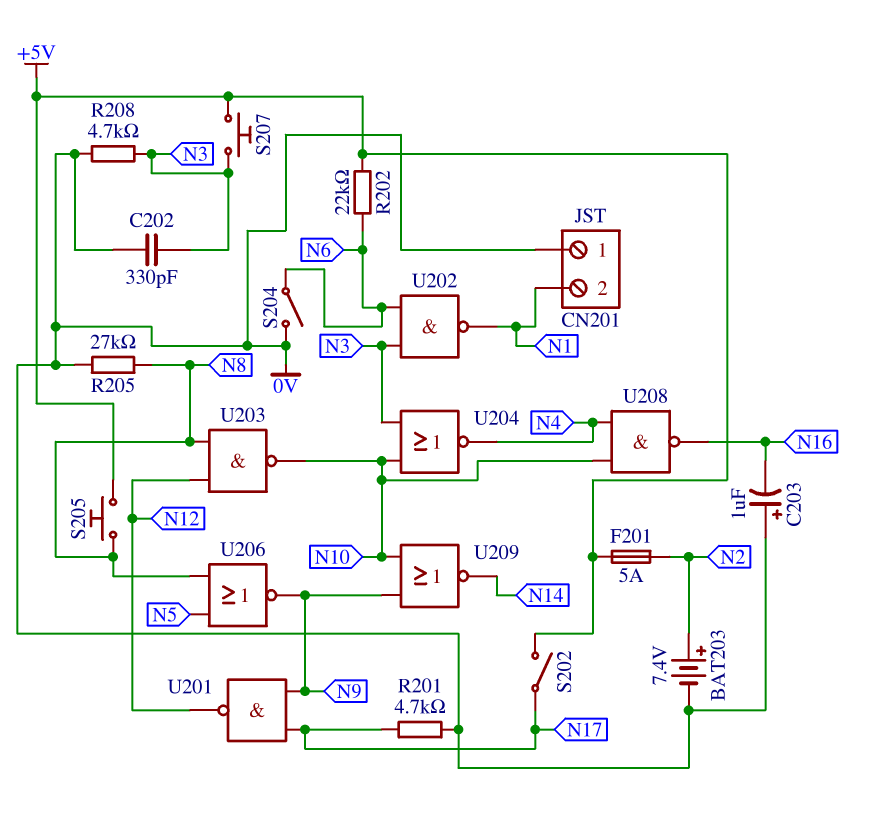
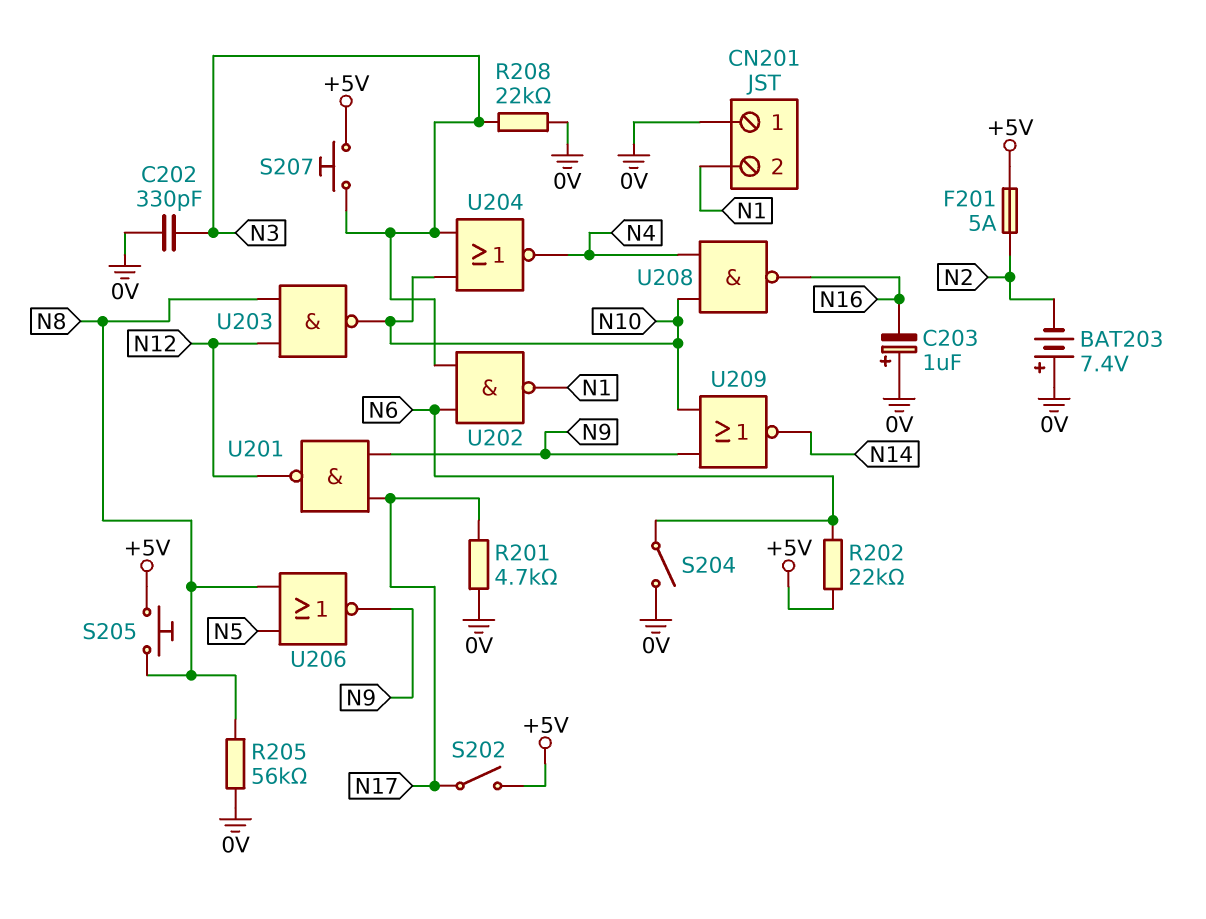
BAT203: 7.4V (plus N2, minus 0V) -> 7.4V (plus 0V, minus N2)
R205: 27k (0V, N8) -> 56k (0V, N8)
R208: 4.7k (0V, N3) -> 22k (0V, N3)

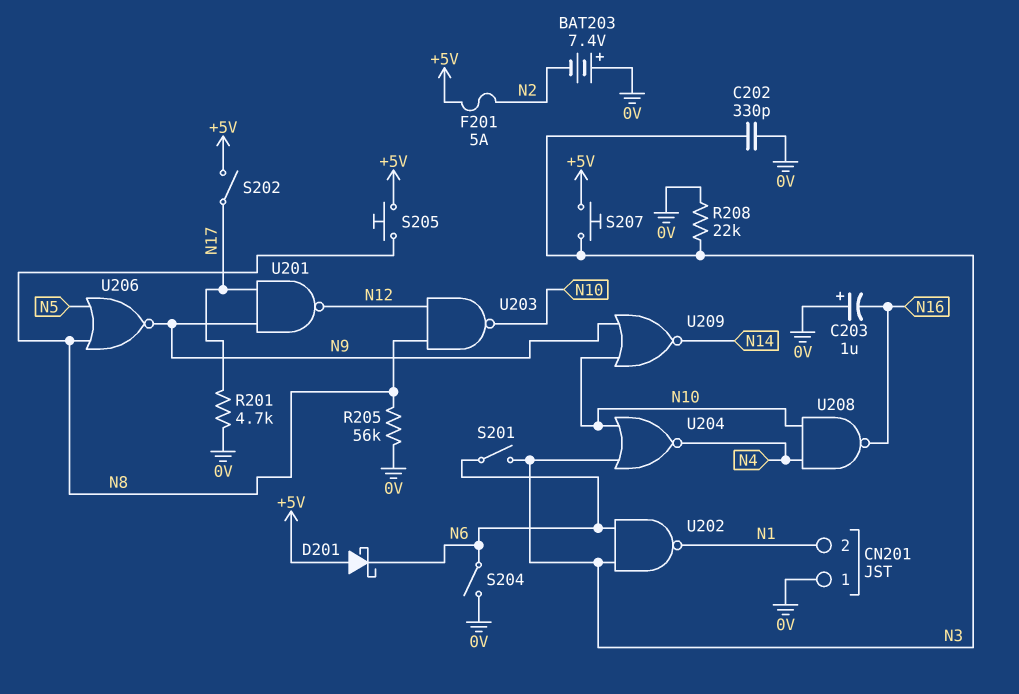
D201: none -> schottky (A +5V, K N6)
R202: 22k (+5V, N6) -> none
S201: none -> switch (N3, N6)

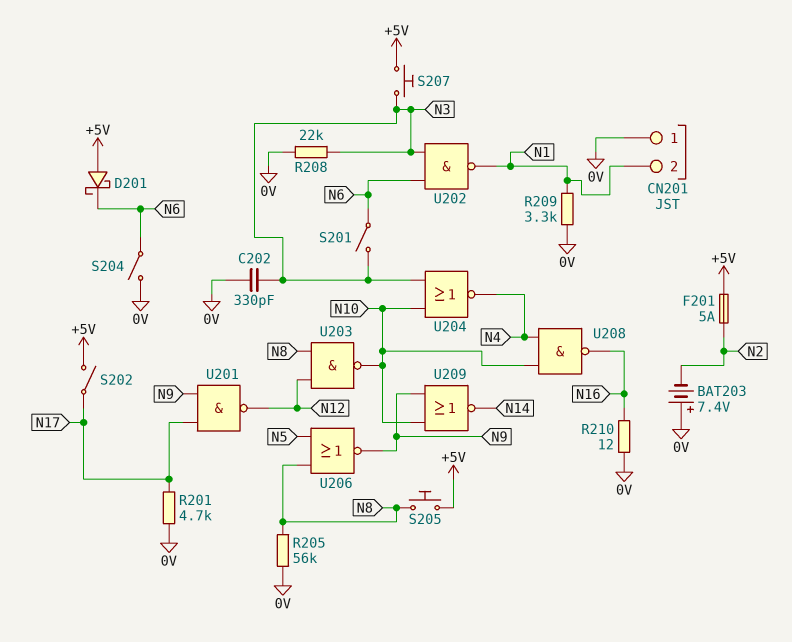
C203: 1uF (plus 0V, minus N16) -> none
R209: none -> 3.3k (0V, N1)
R210: none -> 12 (0V, N16)

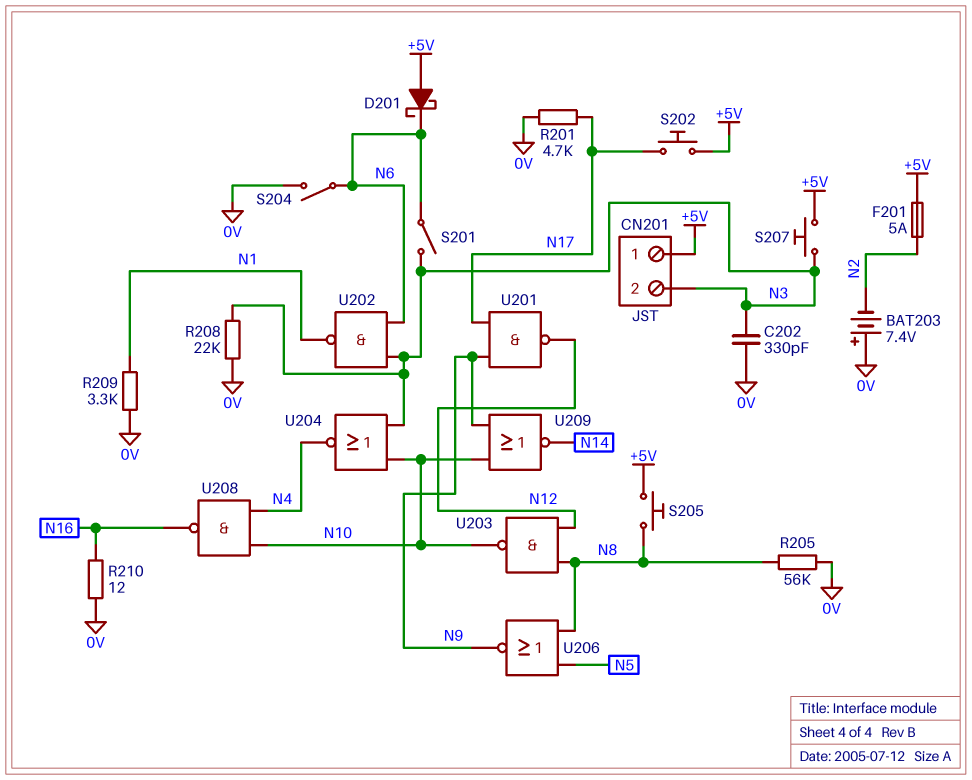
CN201 pin 1: 0V -> +5V
CN201 pin 2: N1 -> N3
S202: switch (+5V, N17) -> button (+5V, N17)

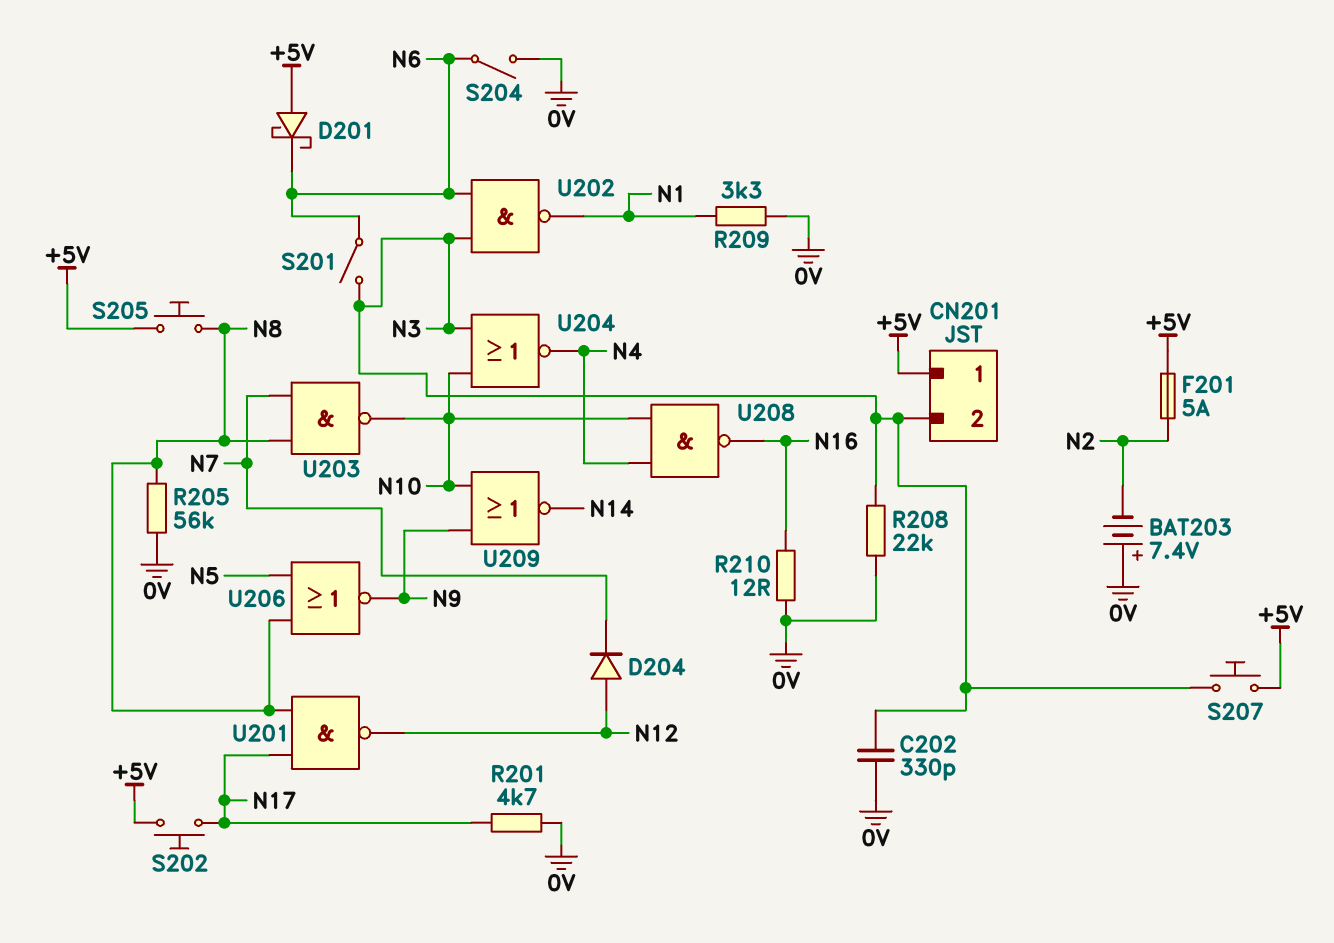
D204: none -> diode (A N12, K N7)
U201: NAND (in N9, in N17, out N12) -> NAND (in N8, in N17, out N12)
U203: NAND (in N8, in N12, out N10) -> NAND (in N7, in N8, out N10)

